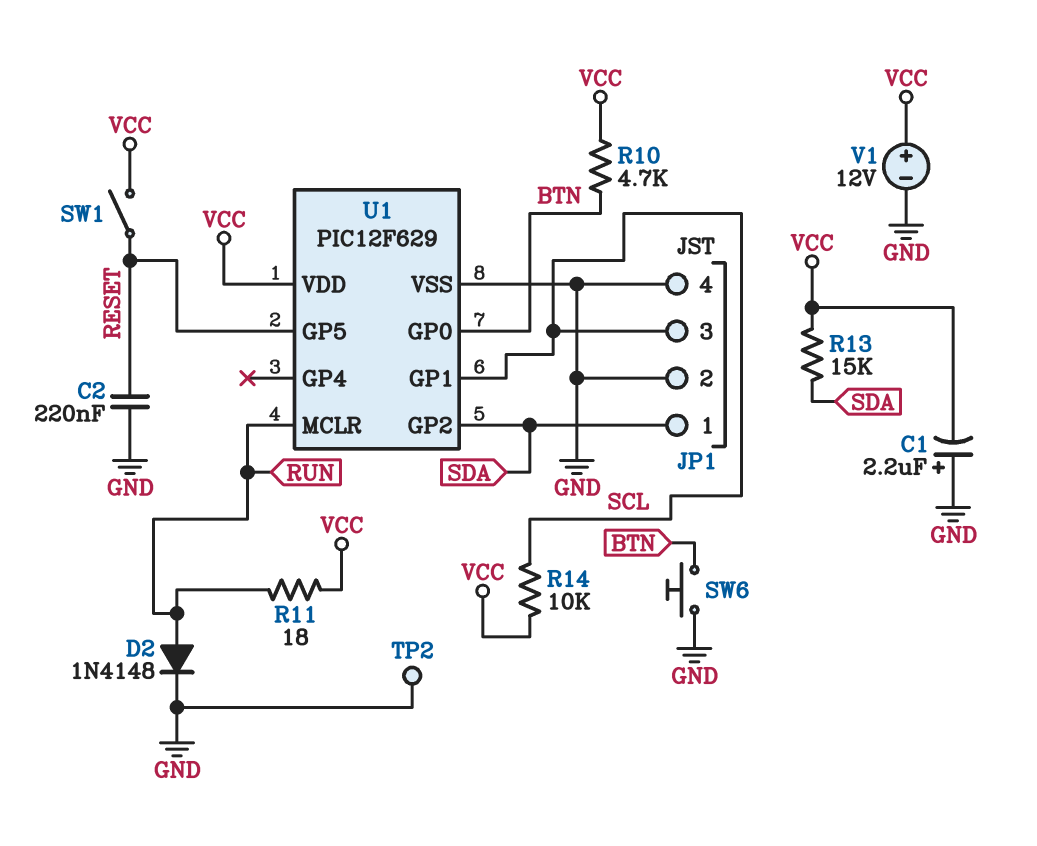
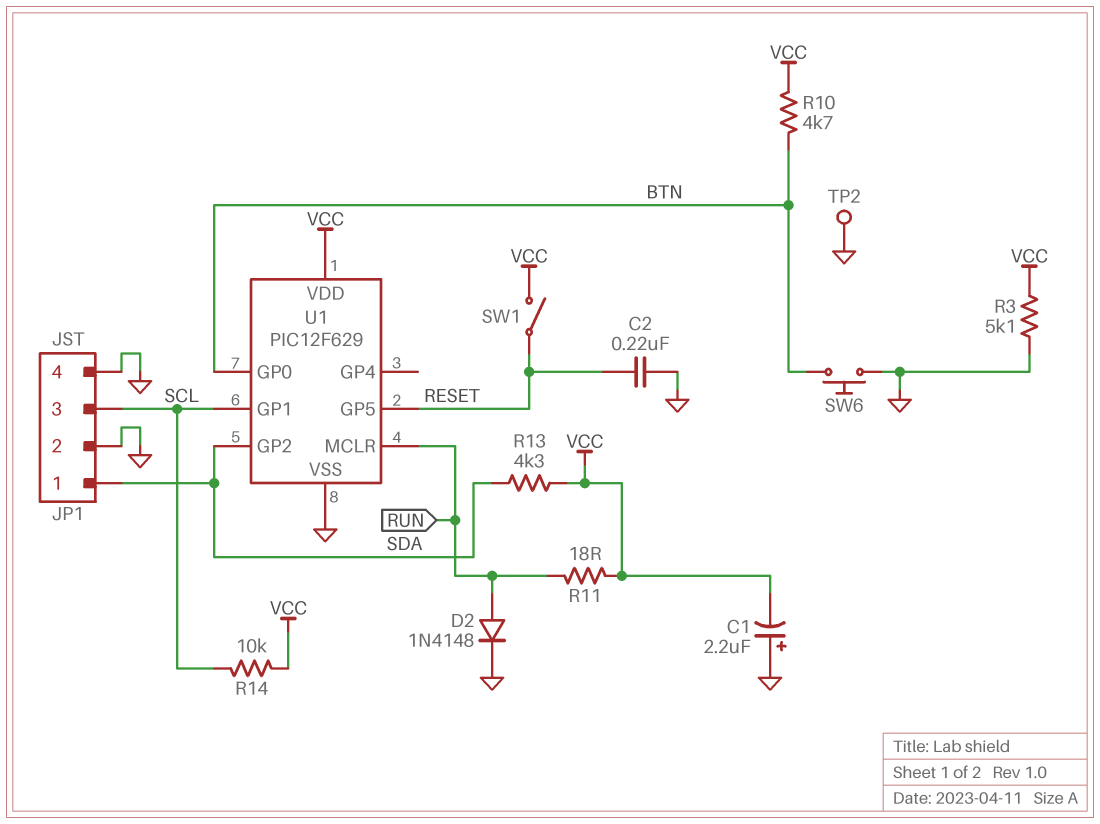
R3: none -> 5.1k (GND, VCC)
R13: 15k (SDA, VCC) -> 4.3k (SDA, VCC)
V1: 12V (plus VCC, minus GND) -> none

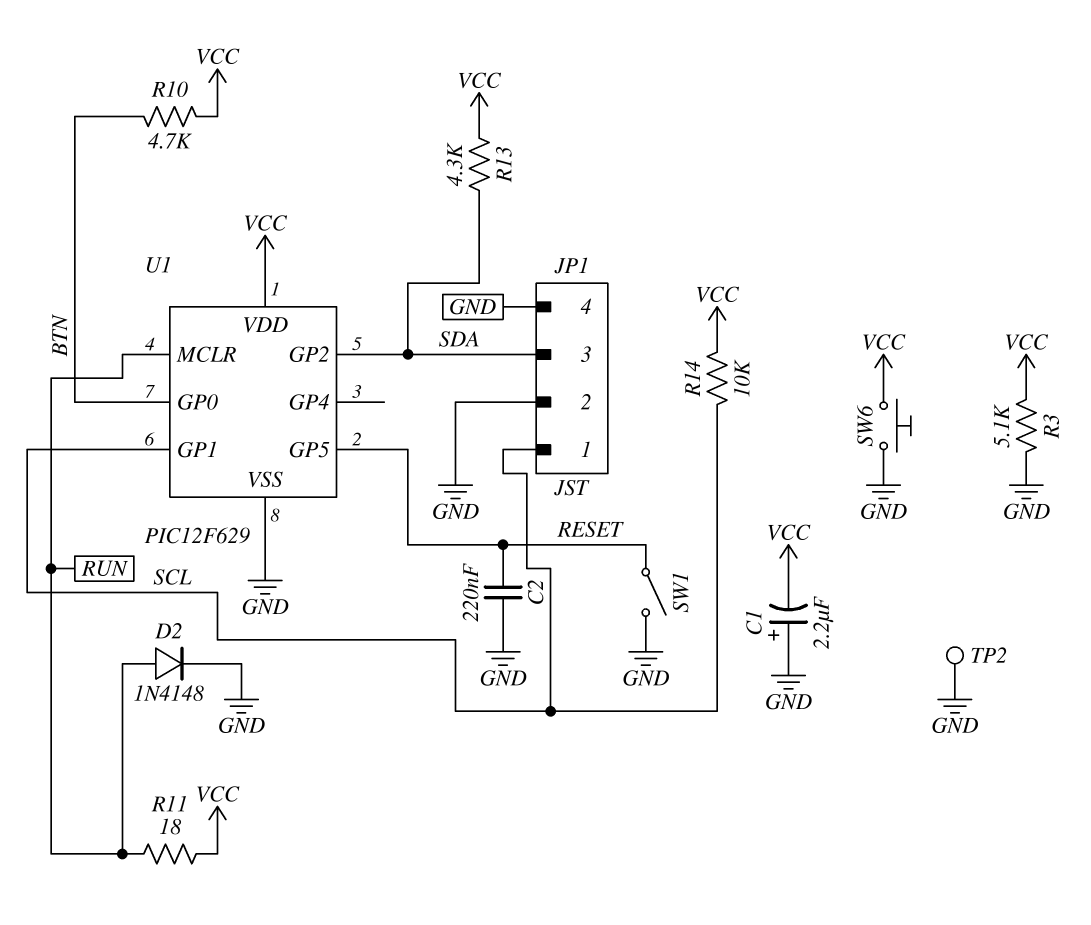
JP1 pin 1: SDA -> SCL
JP1 pin 3: SCL -> SDA
SW1: switch (RESET, VCC) -> switch (GND, RESET)
SW6: button (BTN, GND) -> button (GND, VCC)

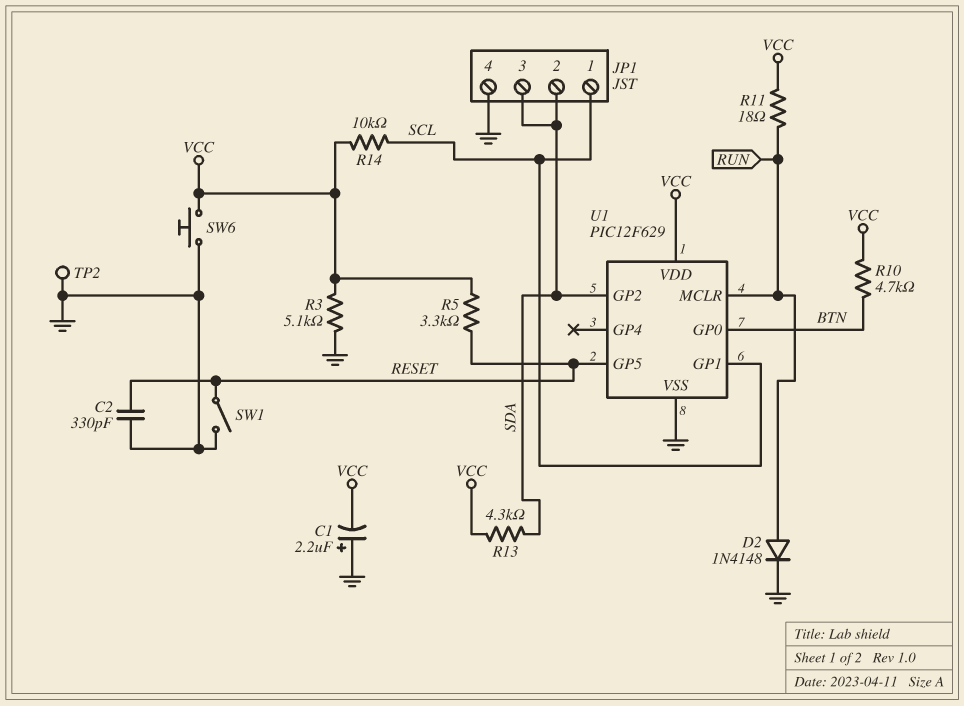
C2: 220nF (GND, RESET) -> 330pF (GND, RESET)
JP1 pin 2: GND -> SDA
R5: none -> 3.3k (RESET, VCC)

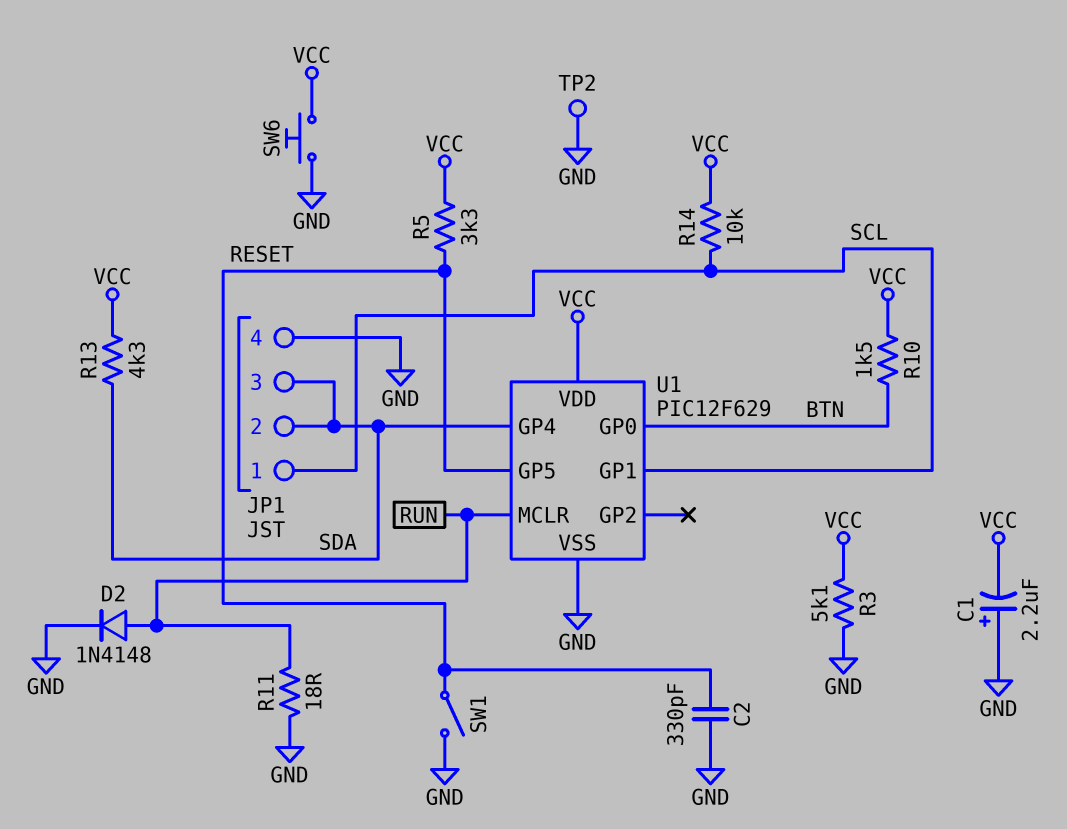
R10: 4.7k (BTN, VCC) -> 1.5k (BTN, VCC)
R11: 18 (RUN, VCC) -> 18 (GND, RUN)
U1 pin GP2: SDA -> none
U1 pin GP4: none -> SDA

